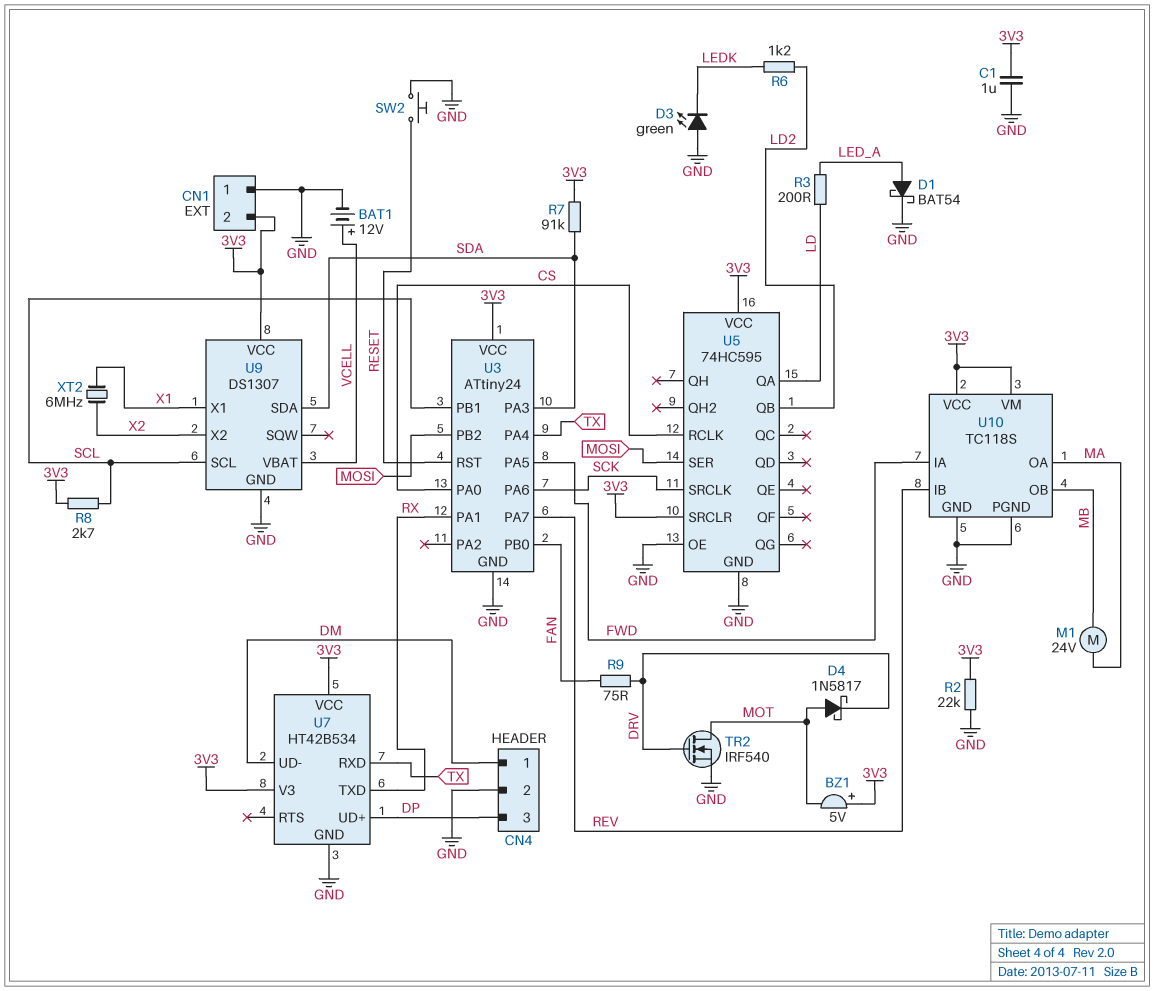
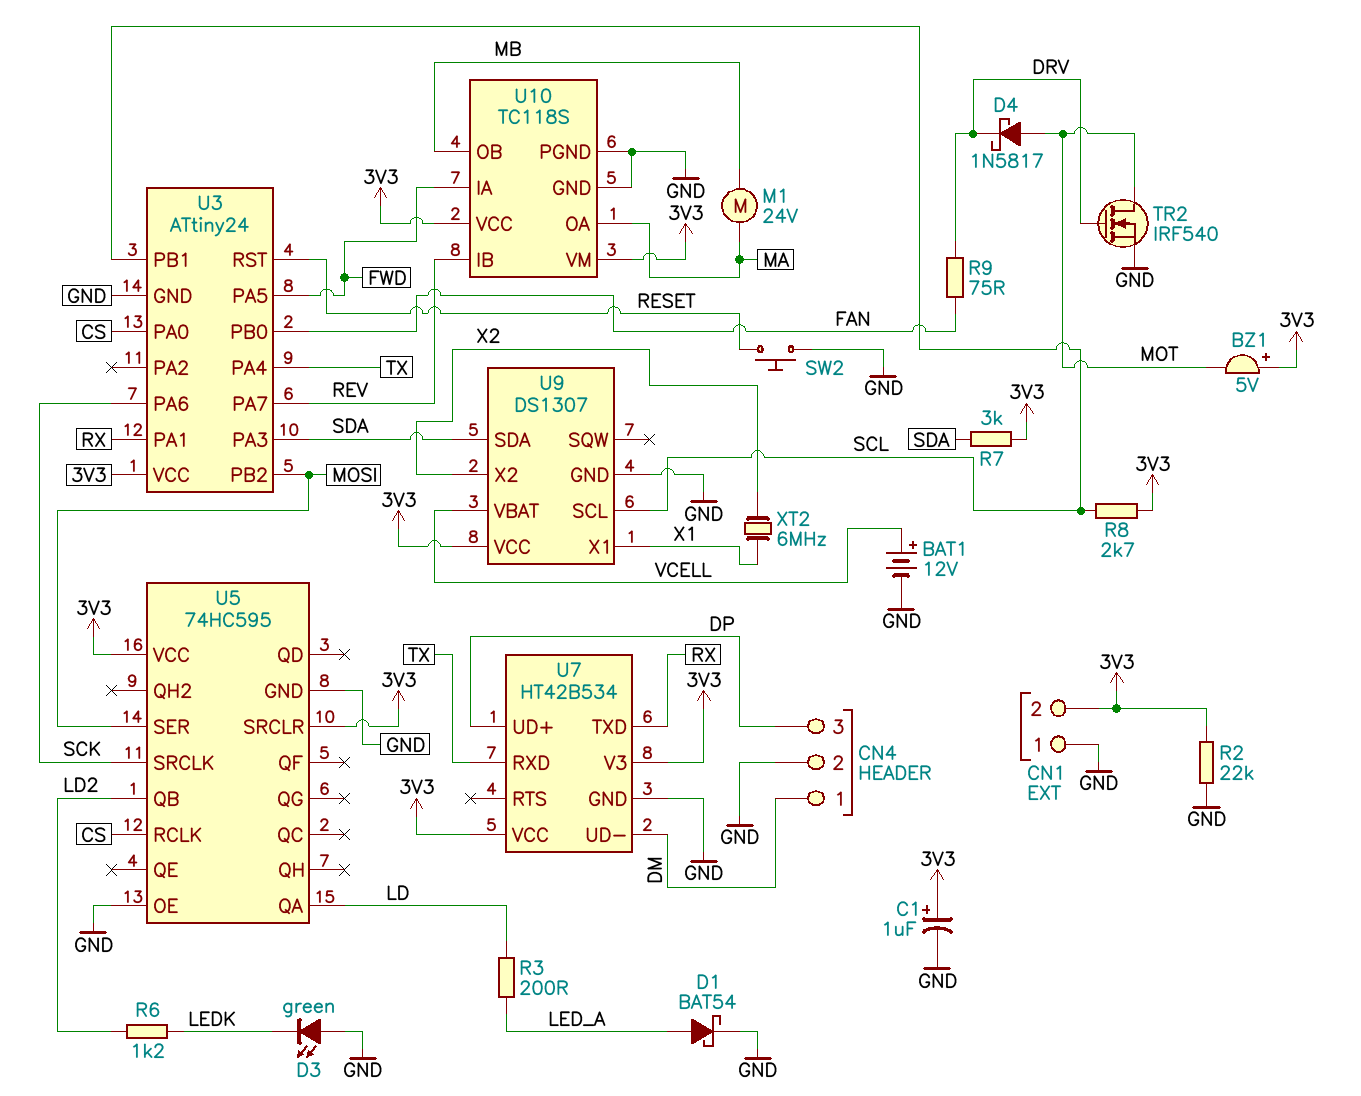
C1: 1uF (3V3, GND) -> 1uF (plus 3V3, minus GND)
R7: 91k (3V3, SDA) -> 3k (3V3, SDA)

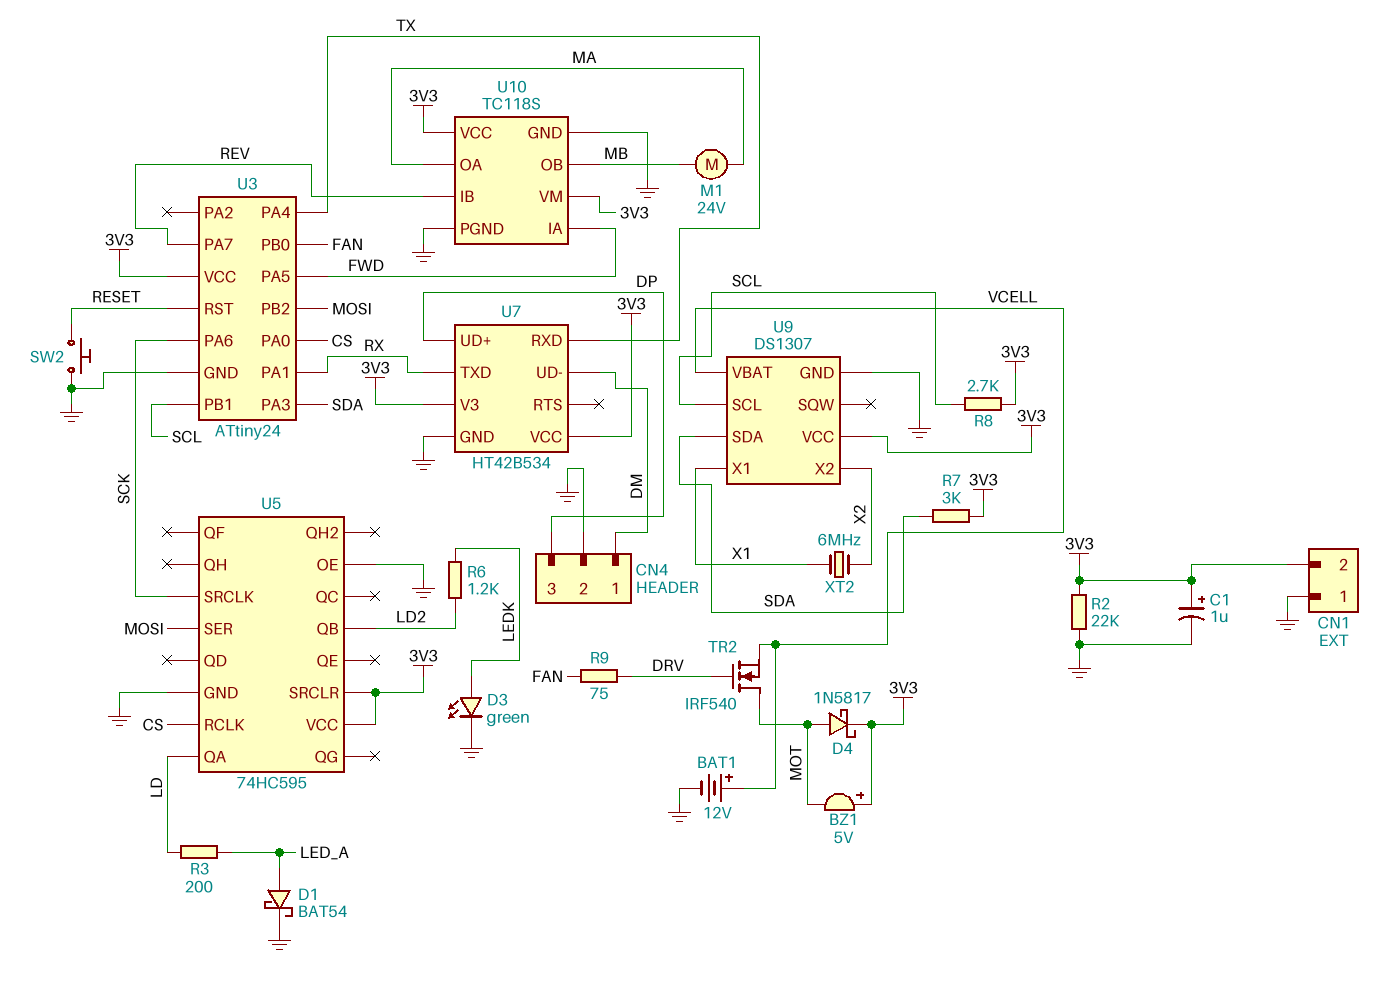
D3: LED green (A GND, K LEDK) -> LED green (A LEDK, K GND)
D4: schottky 1N5817 (A MOT, K DRV) -> schottky 1N5817 (A MOT, K 3V3)
TR2: NMOS IRF540 (G DRV, D MOT, S GND) -> NMOS IRF540 (G DRV, D MOT, S VCELL)

